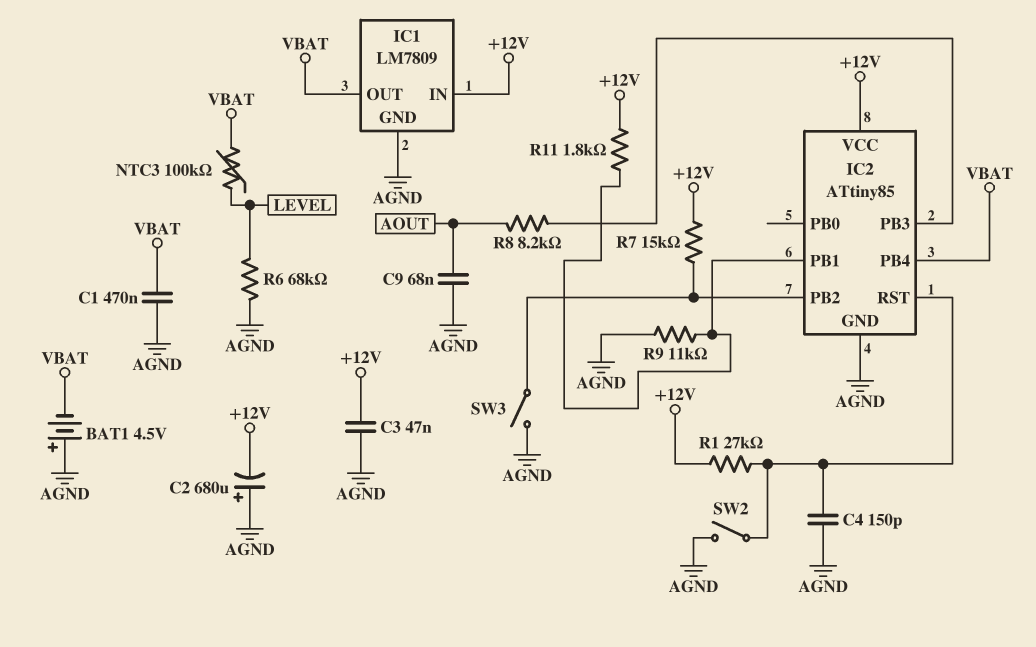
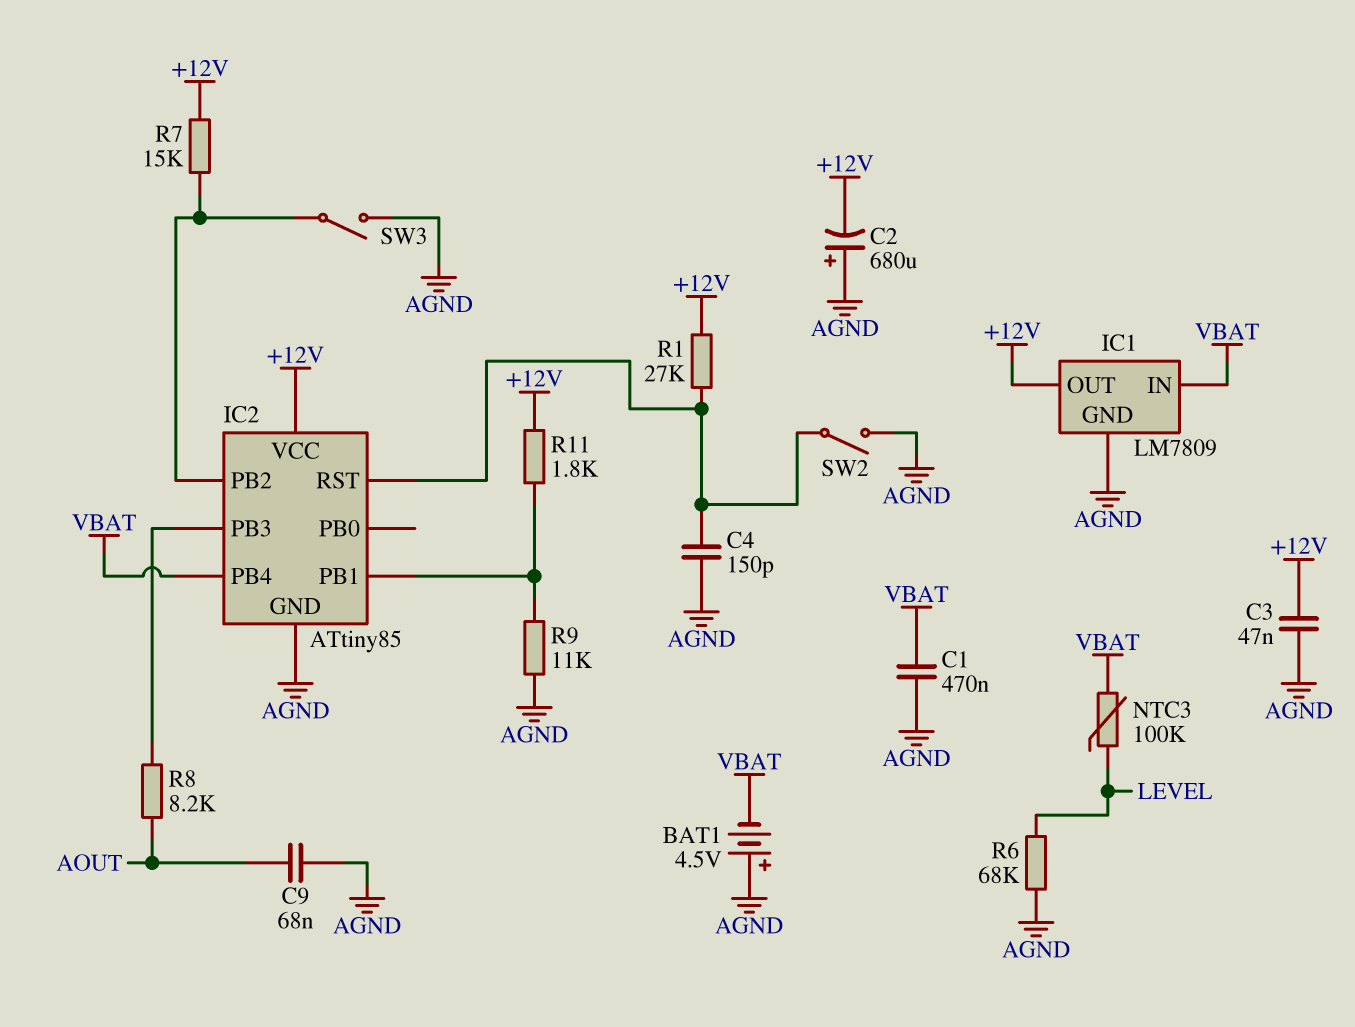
IC1 pin IN: +12V -> VBAT
IC1 pin OUT: VBAT -> +12V

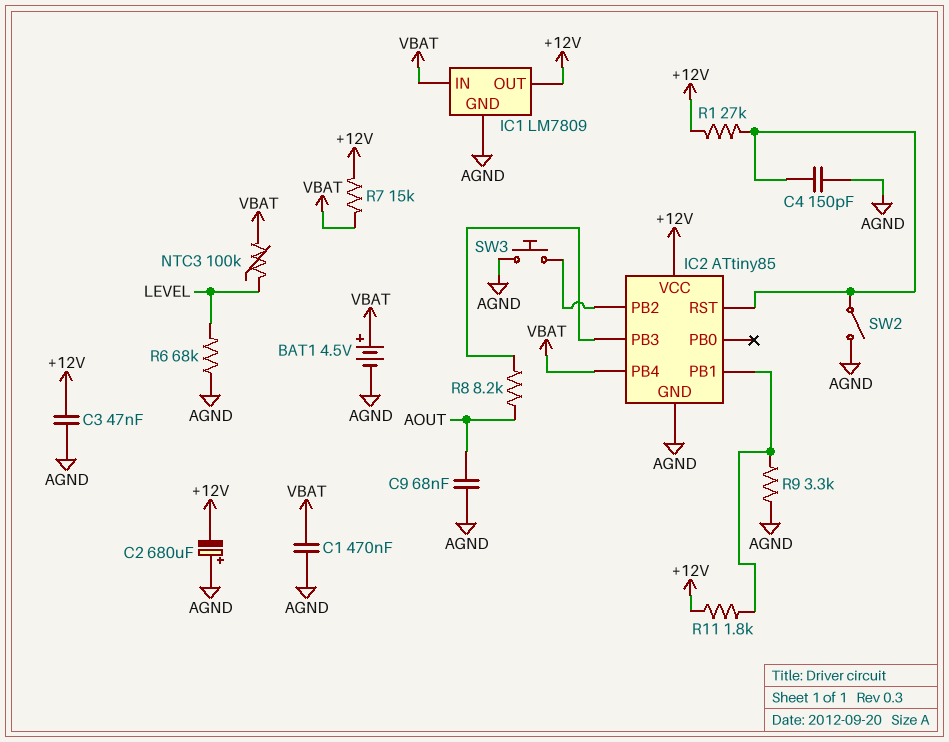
BAT1: 4.5V (plus AGND, minus VBAT) -> 4.5V (plus VBAT, minus AGND)
R7: 15k (+12V, IC2/PB2) -> 15k (+12V, VBAT)
R9: 11k (AGND, IC2/PB1) -> 3.3k (AGND, IC2/PB1)
SW3: switch (AGND, IC2/PB2) -> button (AGND, IC2/PB2)

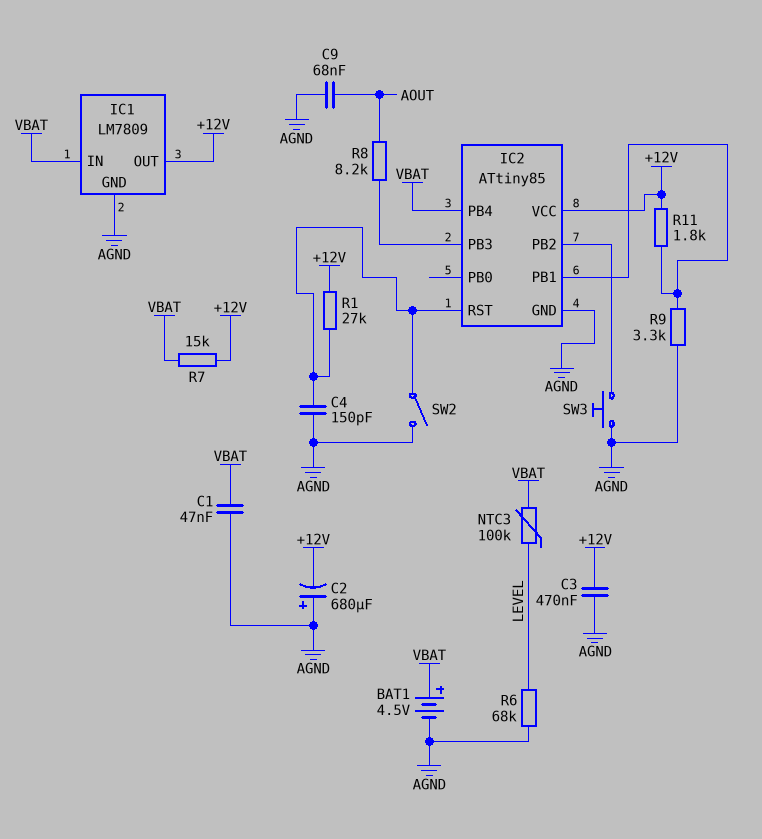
C1: 470nF (AGND, VBAT) -> 47nF (AGND, VBAT)
C3: 47nF (+12V, AGND) -> 470nF (+12V, AGND)

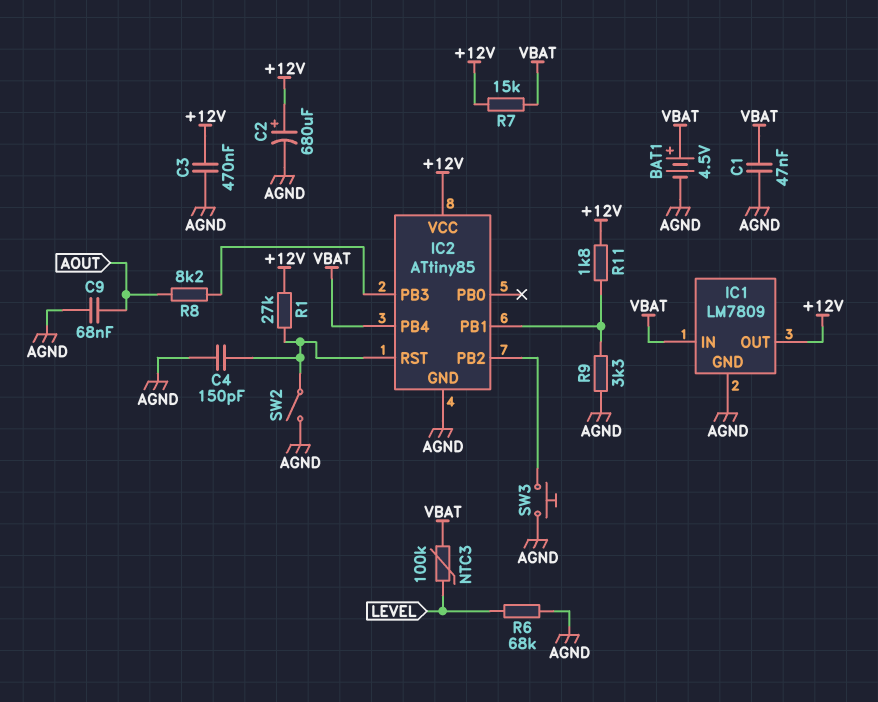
C2: 680uF (plus AGND, minus +12V) -> 680uF (plus +12V, minus AGND)

